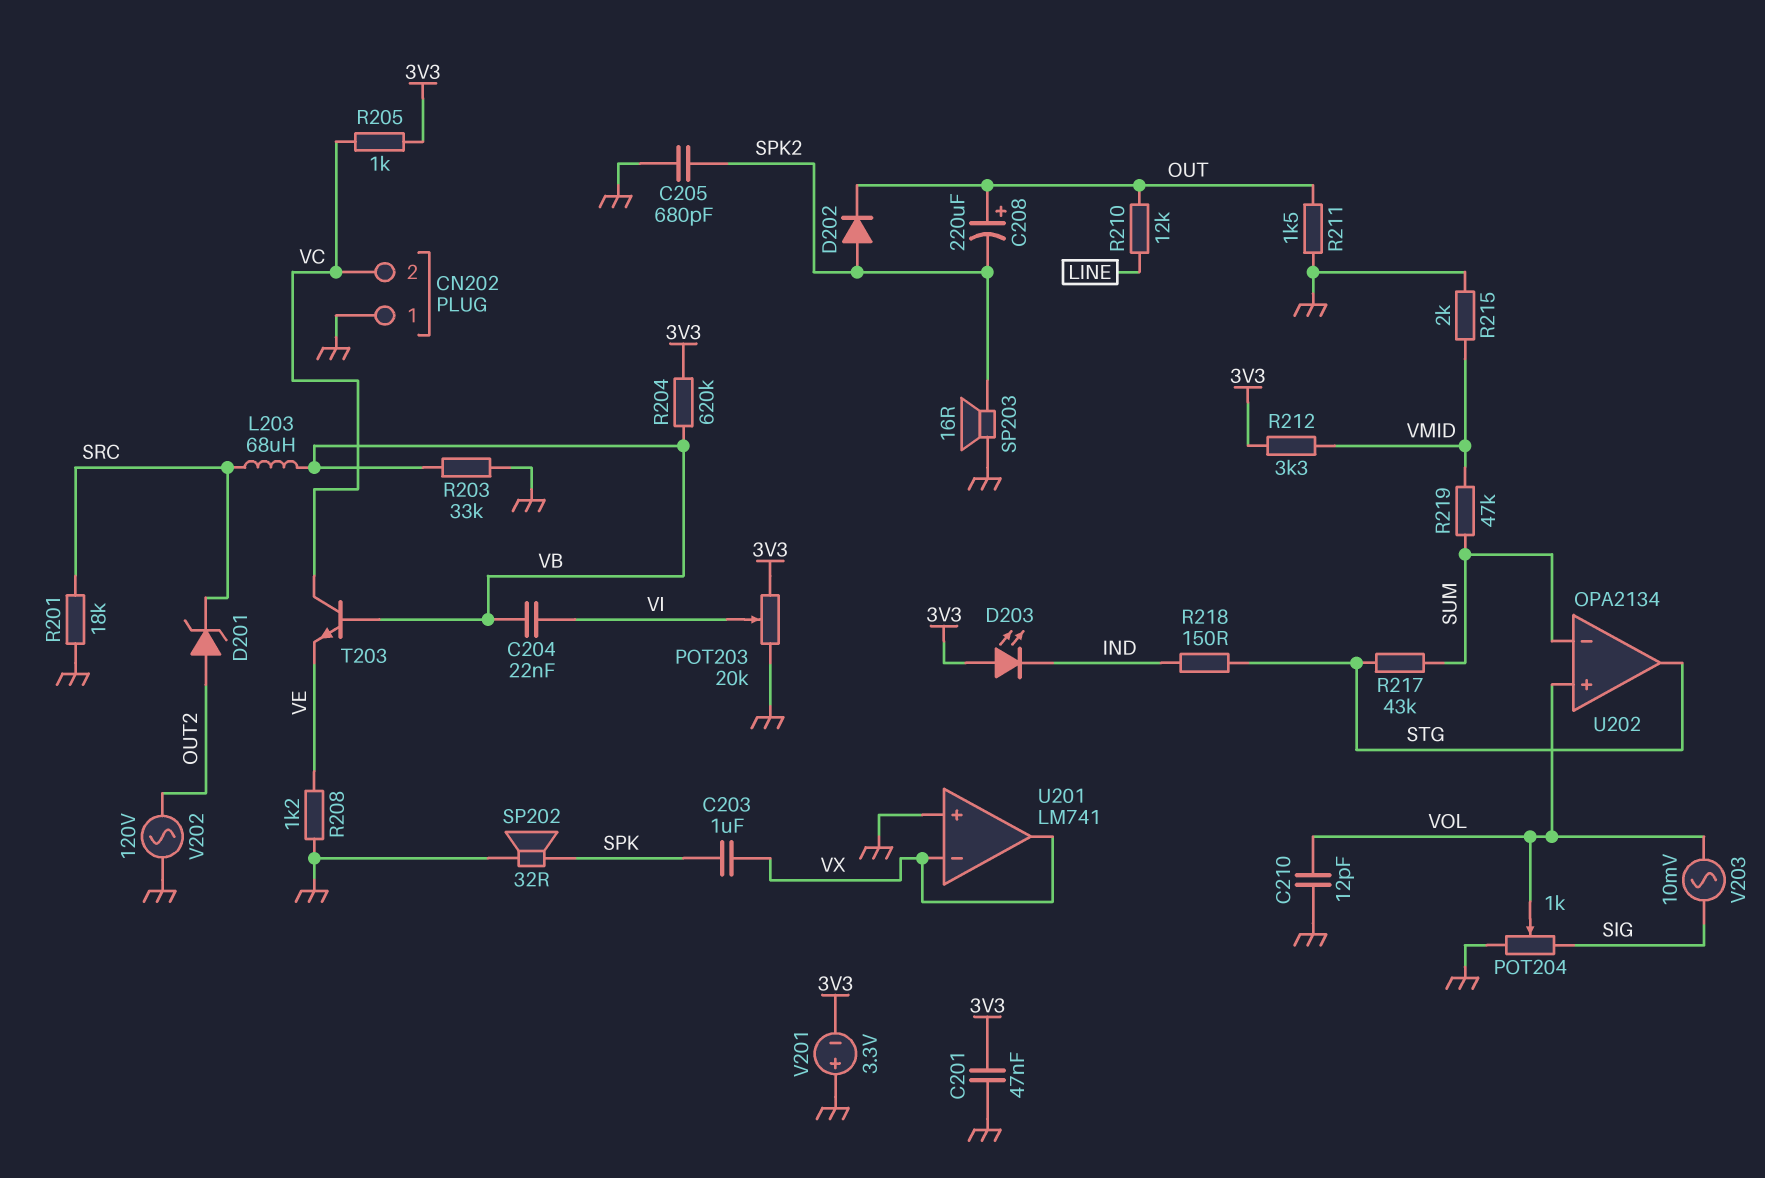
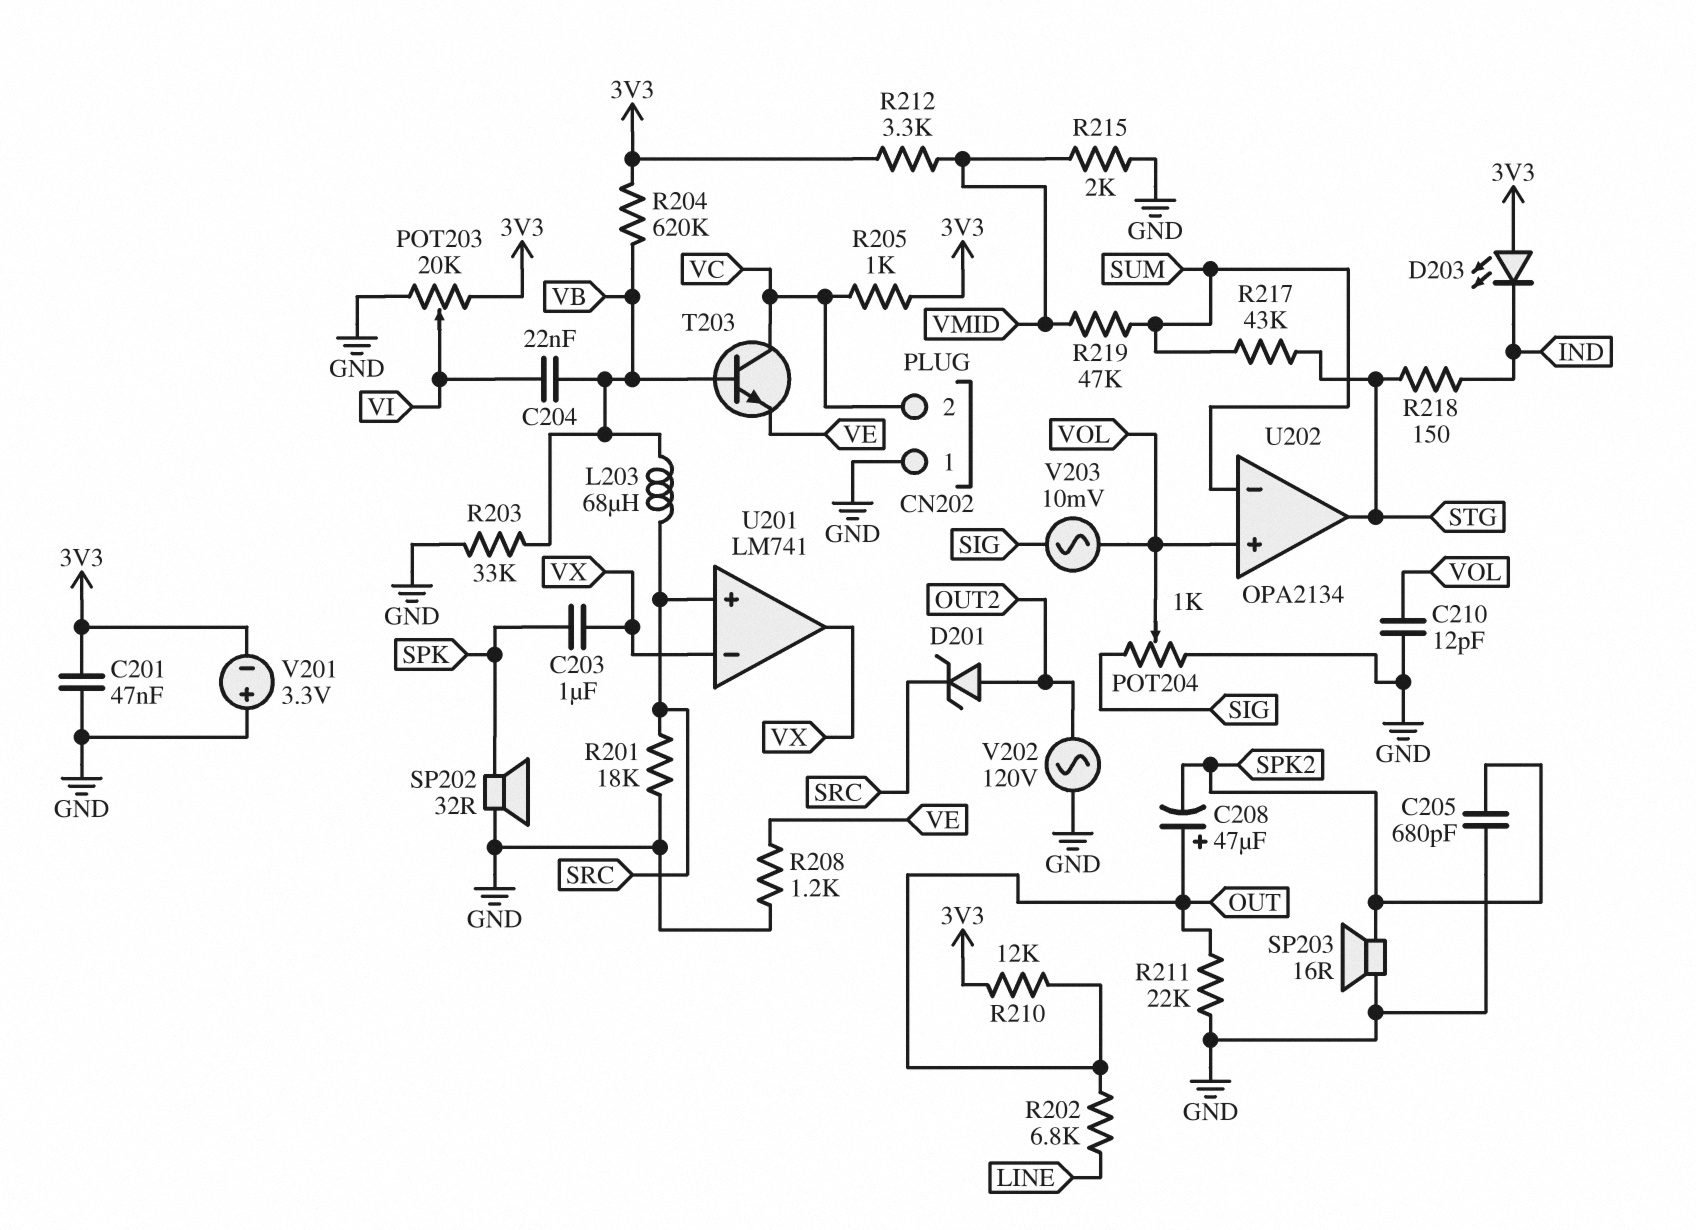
C208: 220uF (plus OUT, minus SPK2) -> 47uF (plus OUT, minus SPK2)
D202: diode (A SPK2, K OUT) -> none
R202: none -> 6.8k (LINE, OUT)
R210: 12k (LINE, OUT) -> 12k (3V3, OUT)
R211: 1.5k (GND, OUT) -> 22k (GND, OUT)
U201 pin in+: GND -> SRC

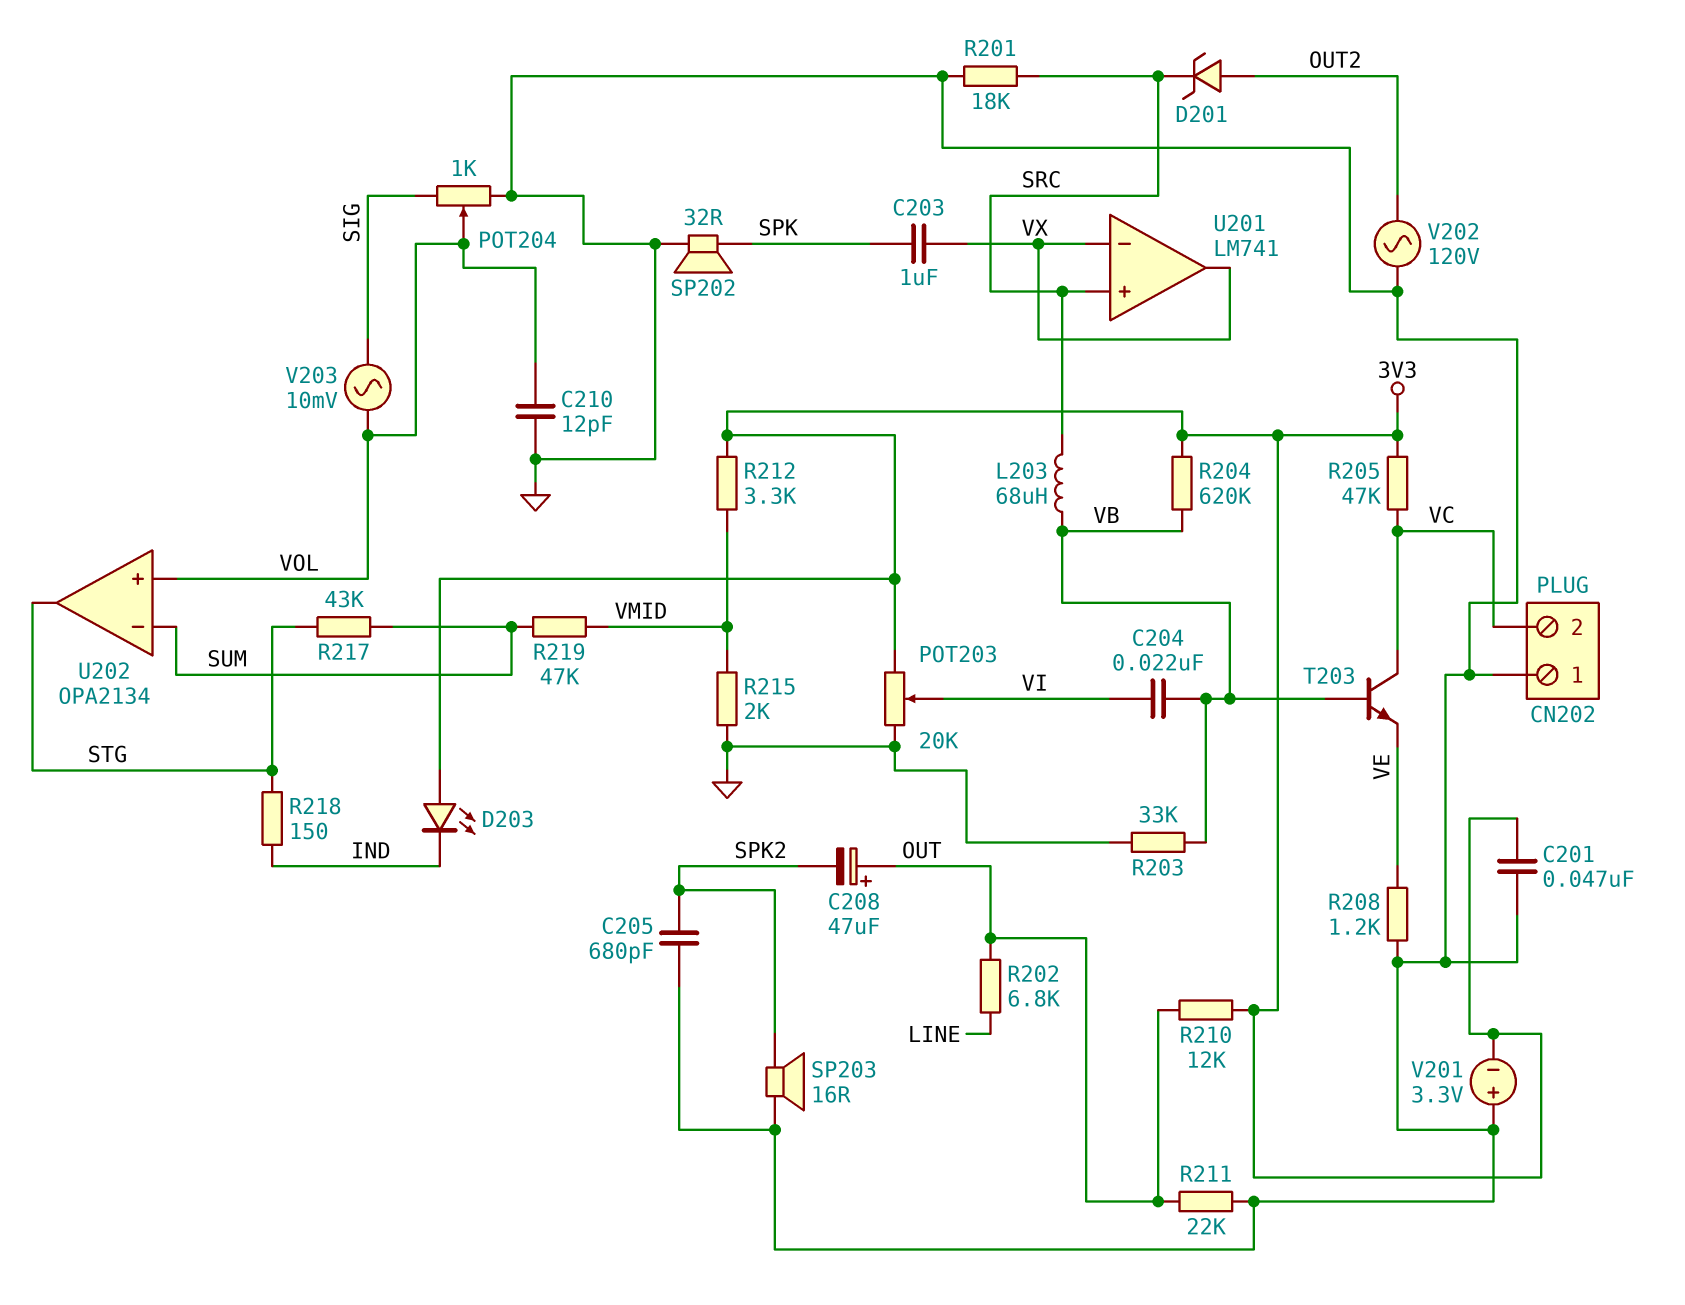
R205: 1k (3V3, VC) -> 47k (3V3, VC)

